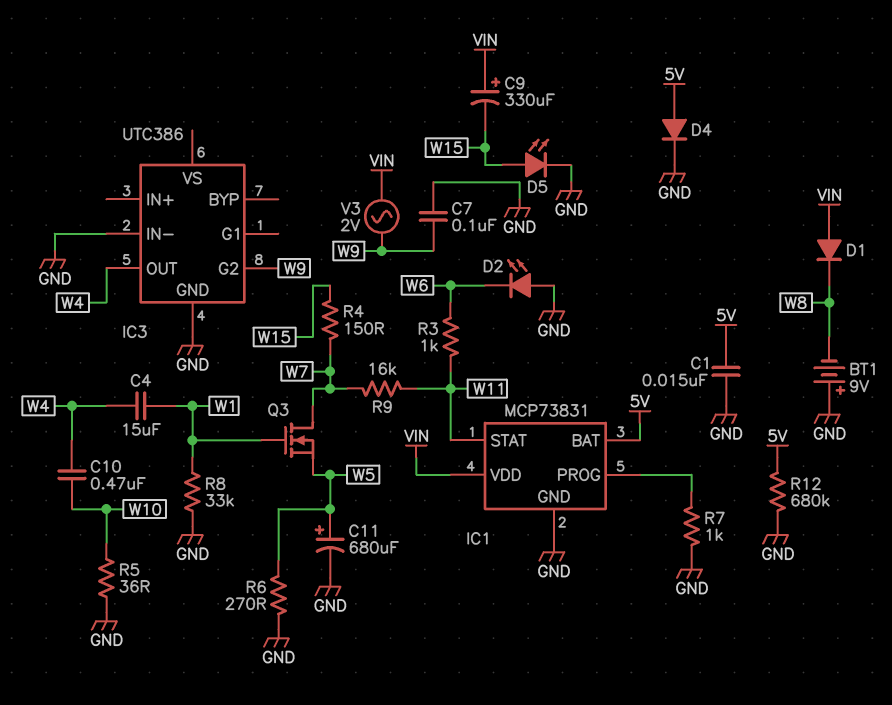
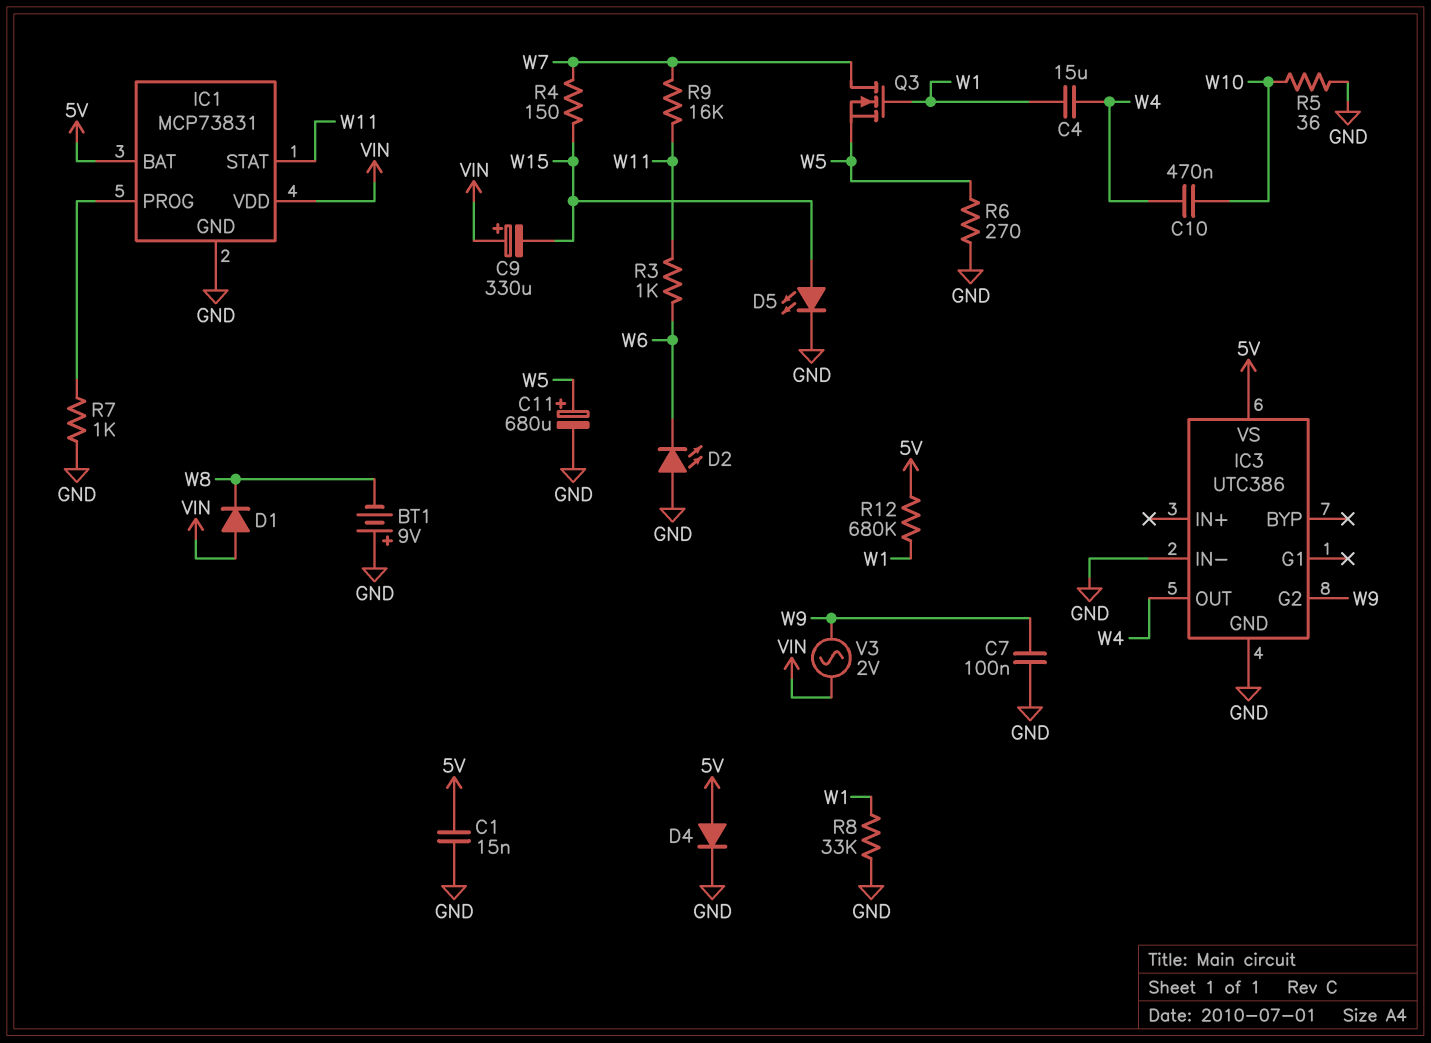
IC3 pin VS: none -> 5V
R12: 680k (5V, GND) -> 680k (5V, W1)

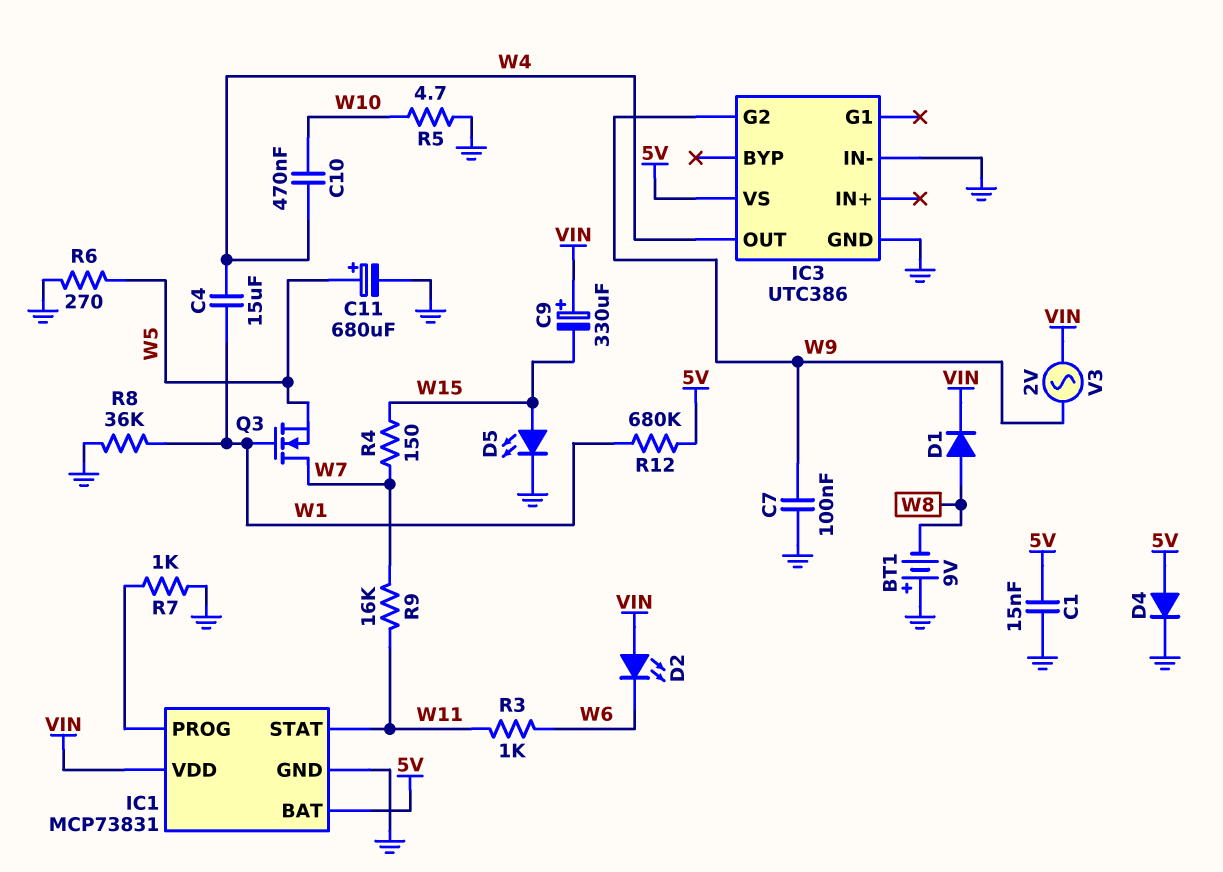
D1: diode (A VIN, K W8) -> diode (A W8, K VIN)
D2: LED (A GND, K W6) -> LED (A VIN, K W6)
R5: 36 (GND, W10) -> 4.7 (GND, W10)
R8: 33k (GND, W1) -> 36k (GND, W1)

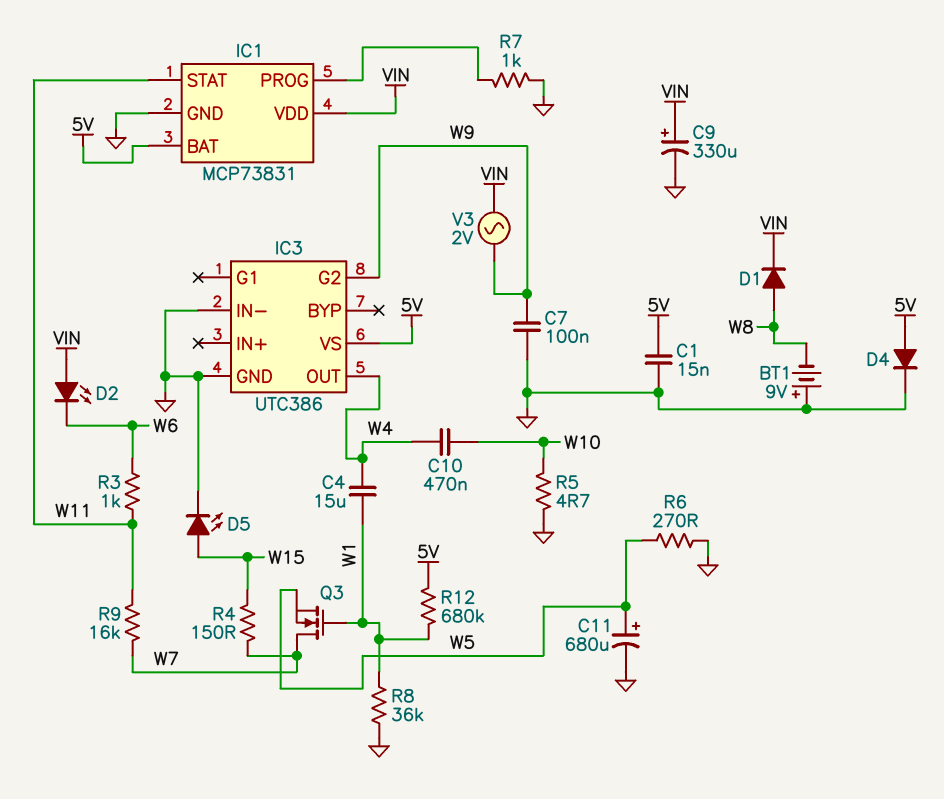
C9: 330uF (plus VIN, minus W15) -> 330uF (plus VIN, minus GND)

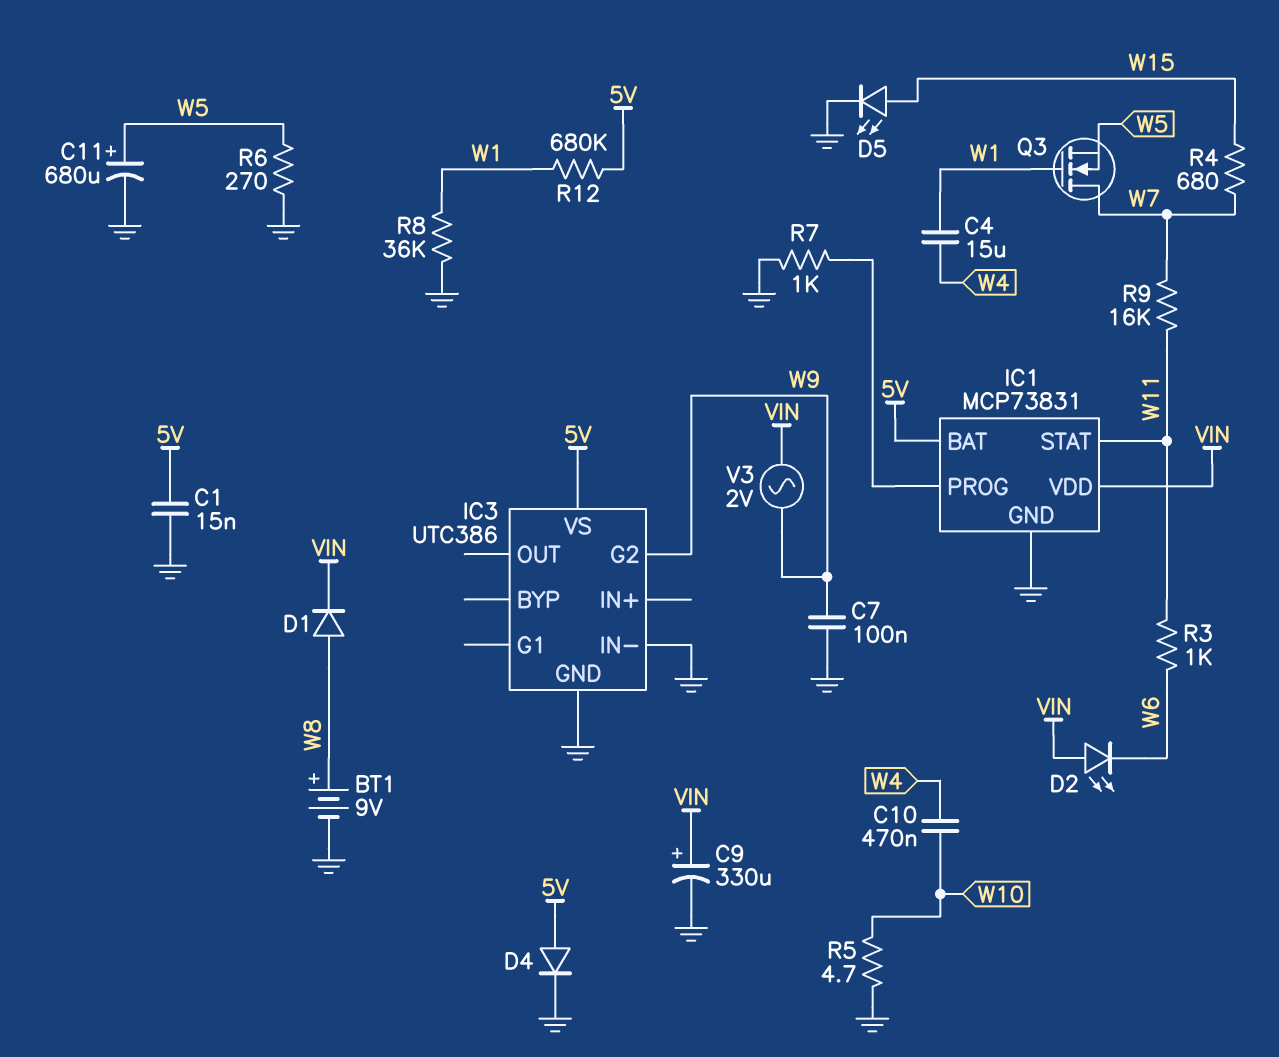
BT1: 9V (plus GND, minus W8) -> 9V (plus W8, minus GND)
IC3 pin OUT: W4 -> none
R4: 150 (W7, W15) -> 680 (W7, W15)

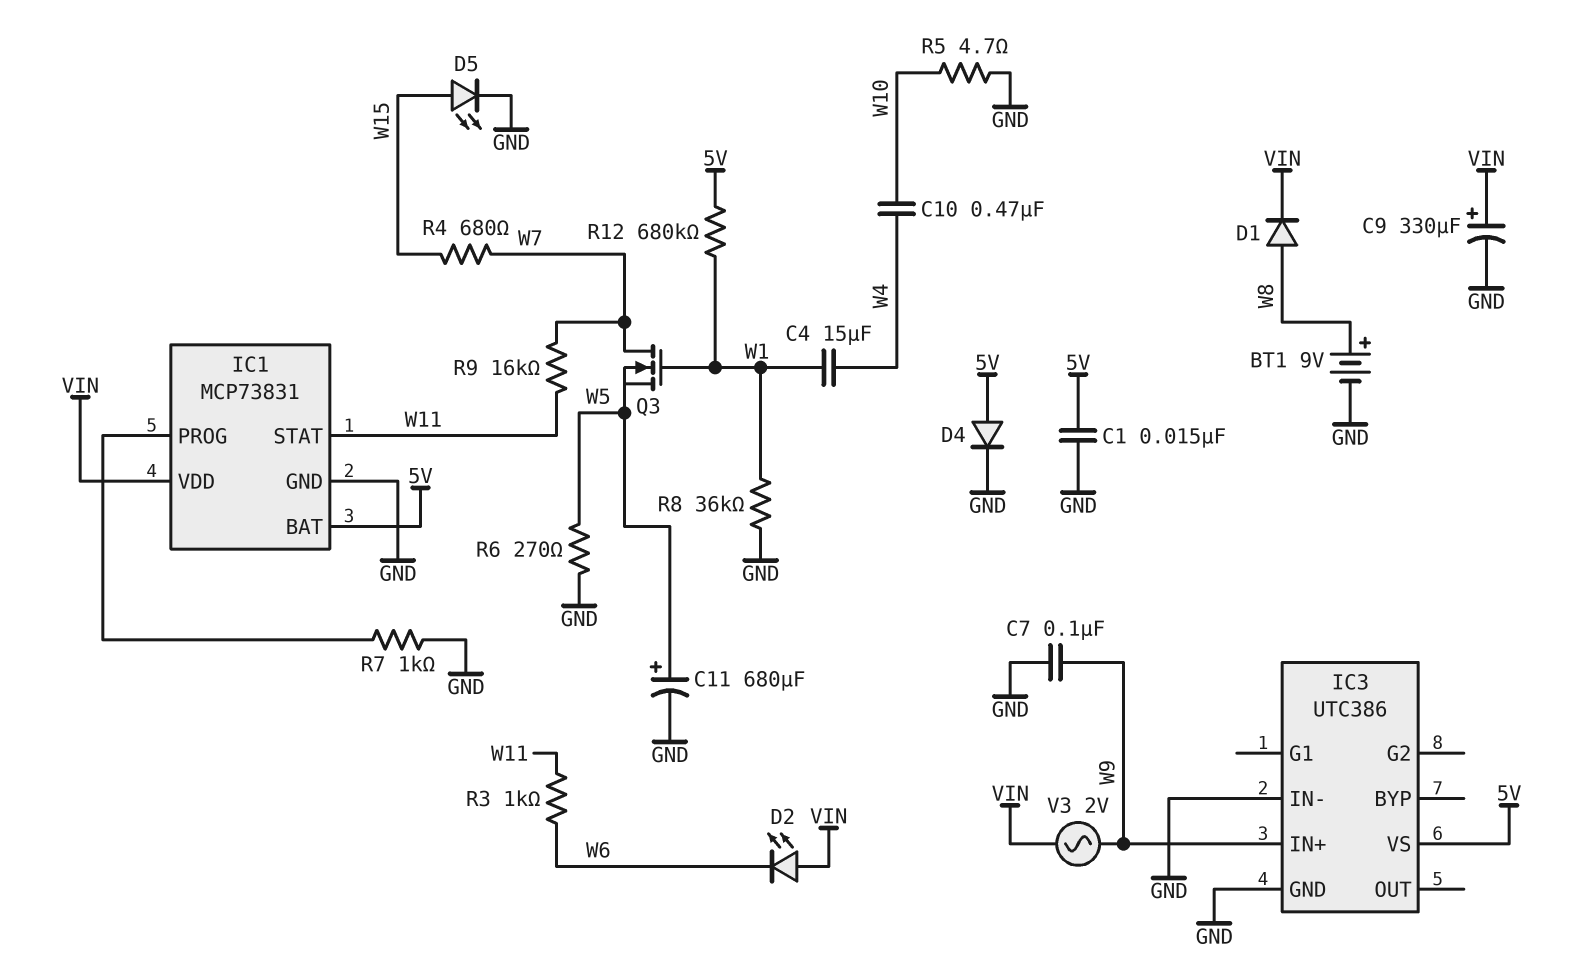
IC3 pin G2: W9 -> none
IC3 pin IN+: none -> W9

